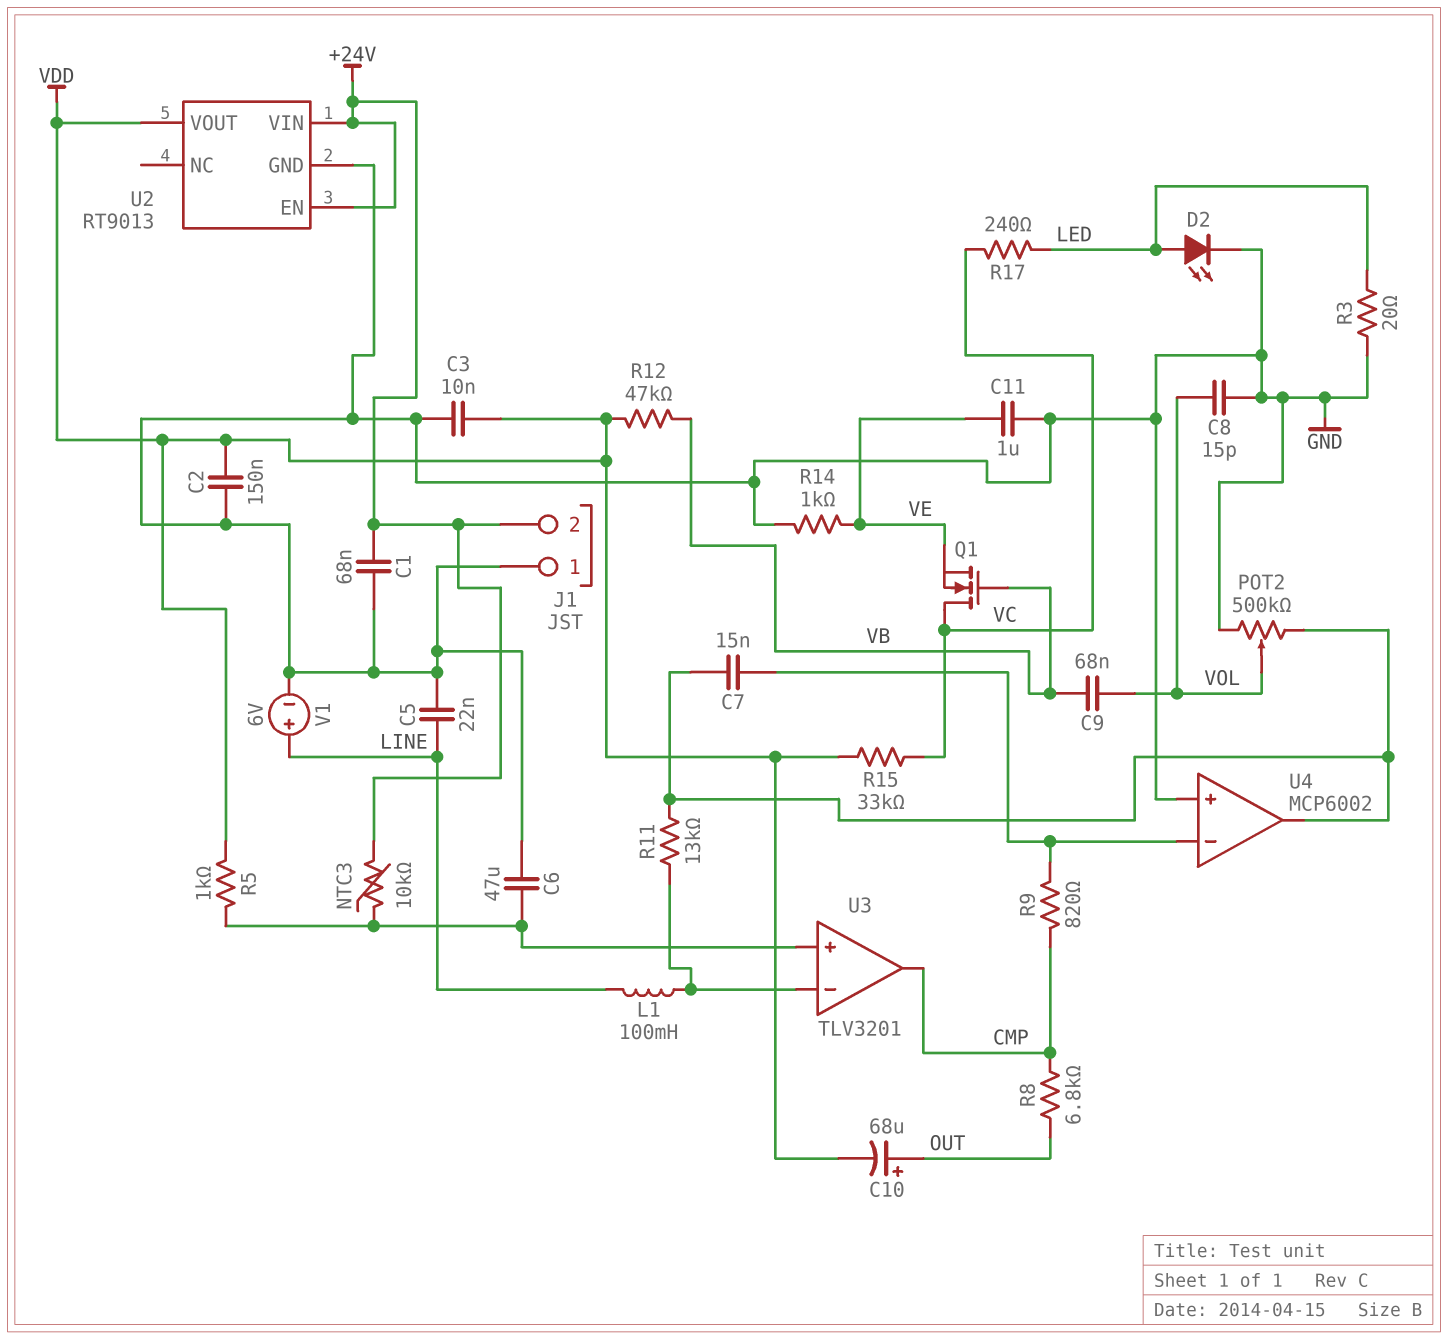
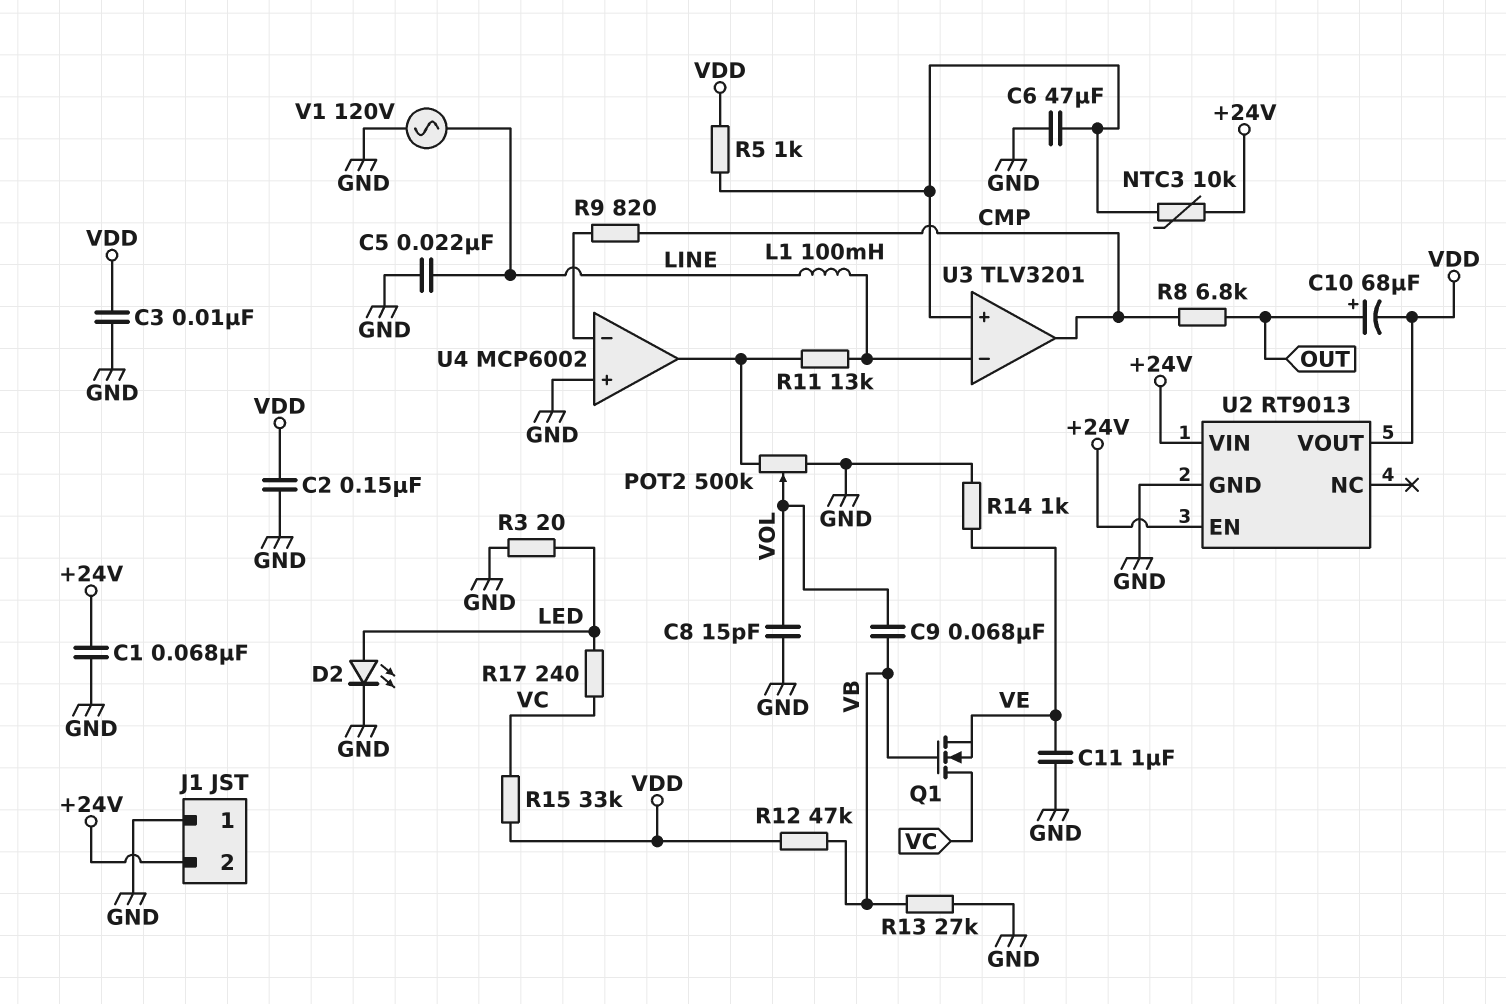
C7: 15nF (U4/in-, U4/out) -> none
R13: none -> 27k (GND, VB)
V1: 6V (plus LINE, minus GND) -> AC 120V (GND, LINE)

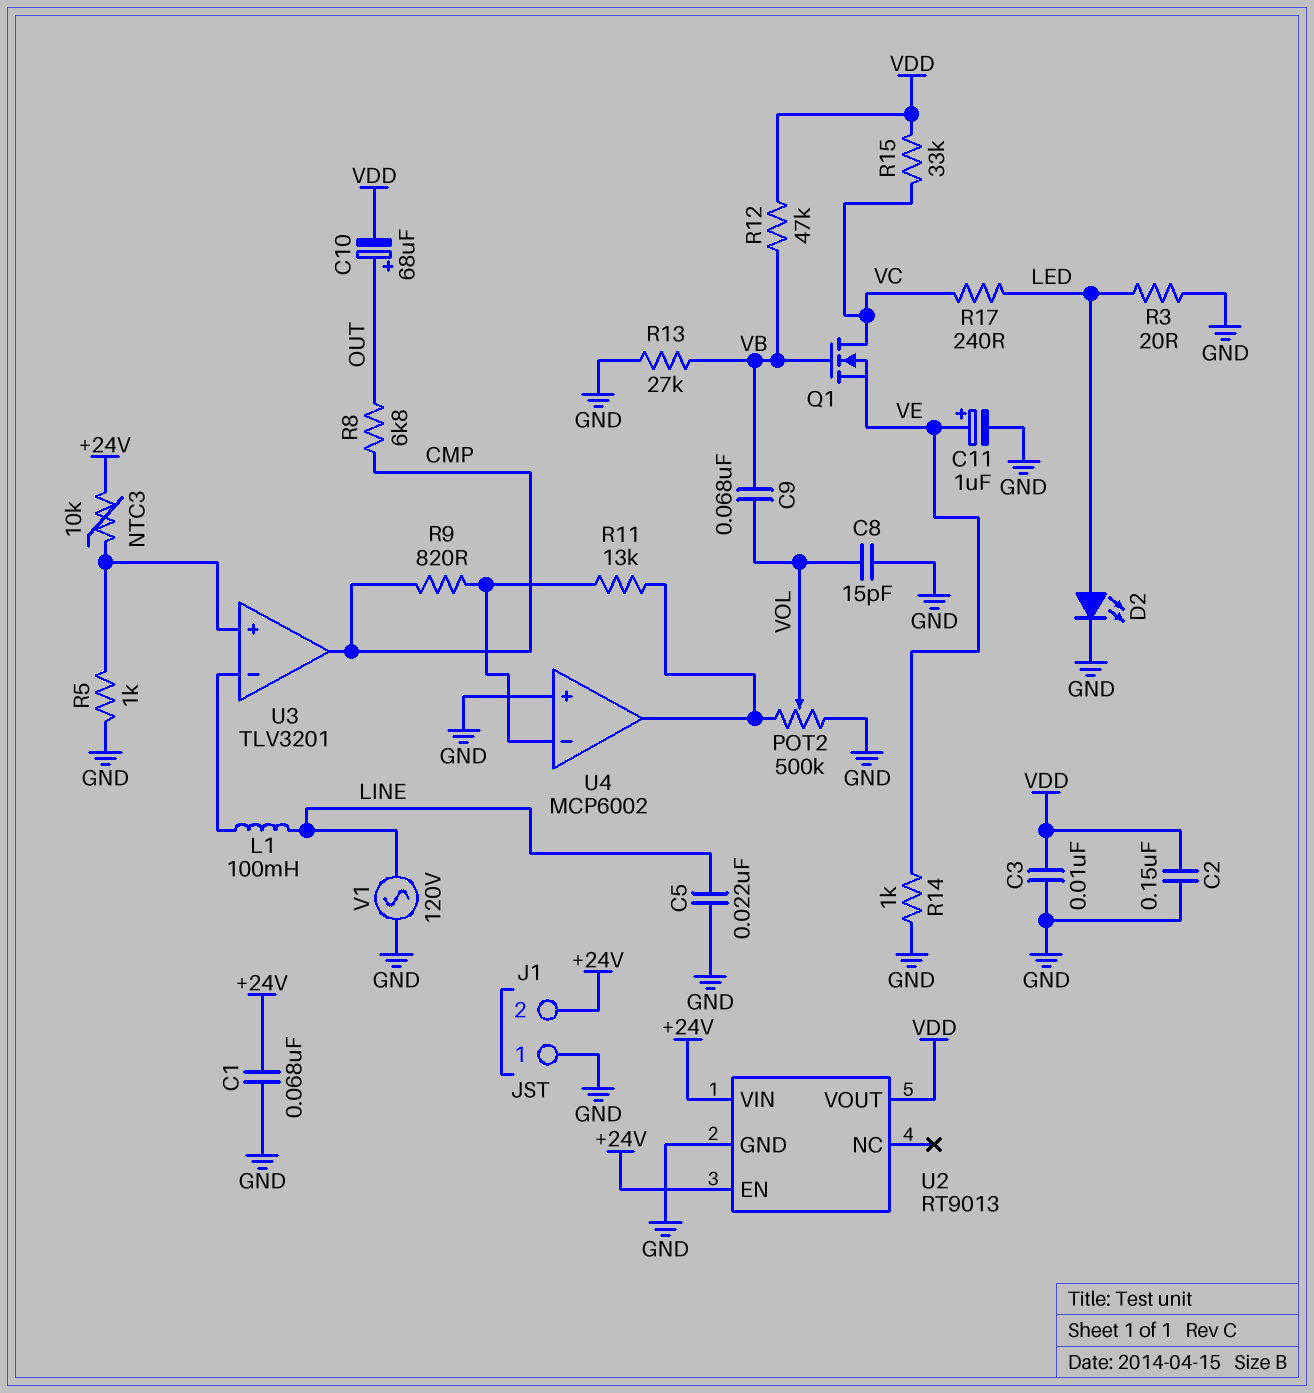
C6: 47uF (GND, U3/in+) -> none
C11: 1uF (GND, VE) -> 1uF (plus VE, minus GND)
R5: 1k (U3/in+, VDD) -> 1k (GND, U3/in+)
R11: 13k (U3/in-, U4/out) -> 13k (U4/in-, U4/out)

